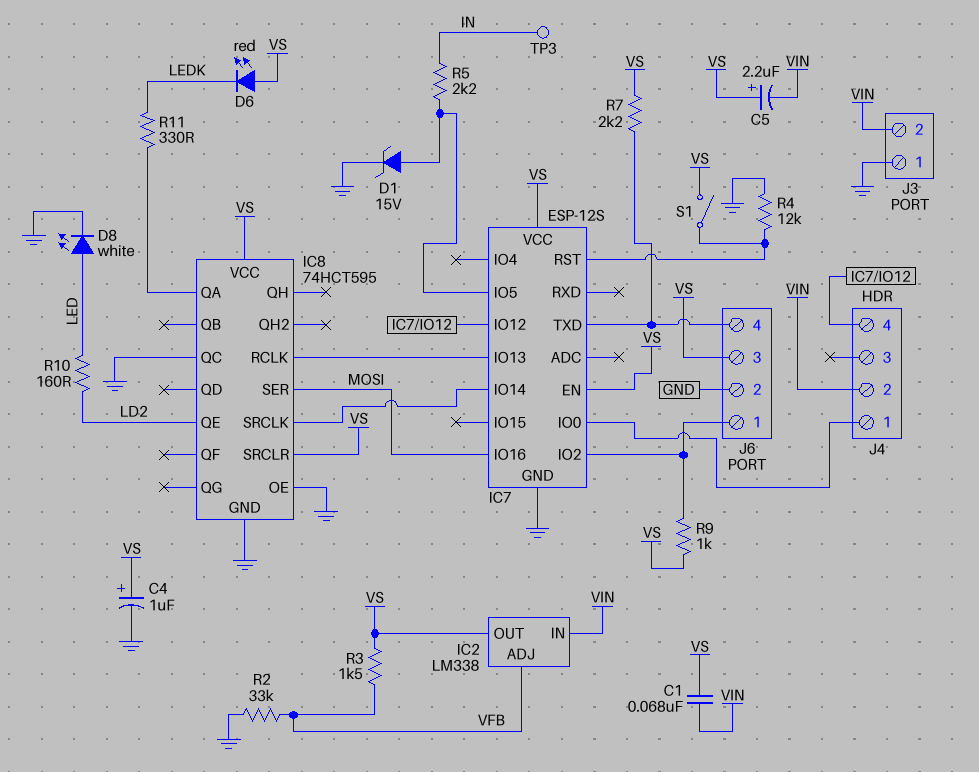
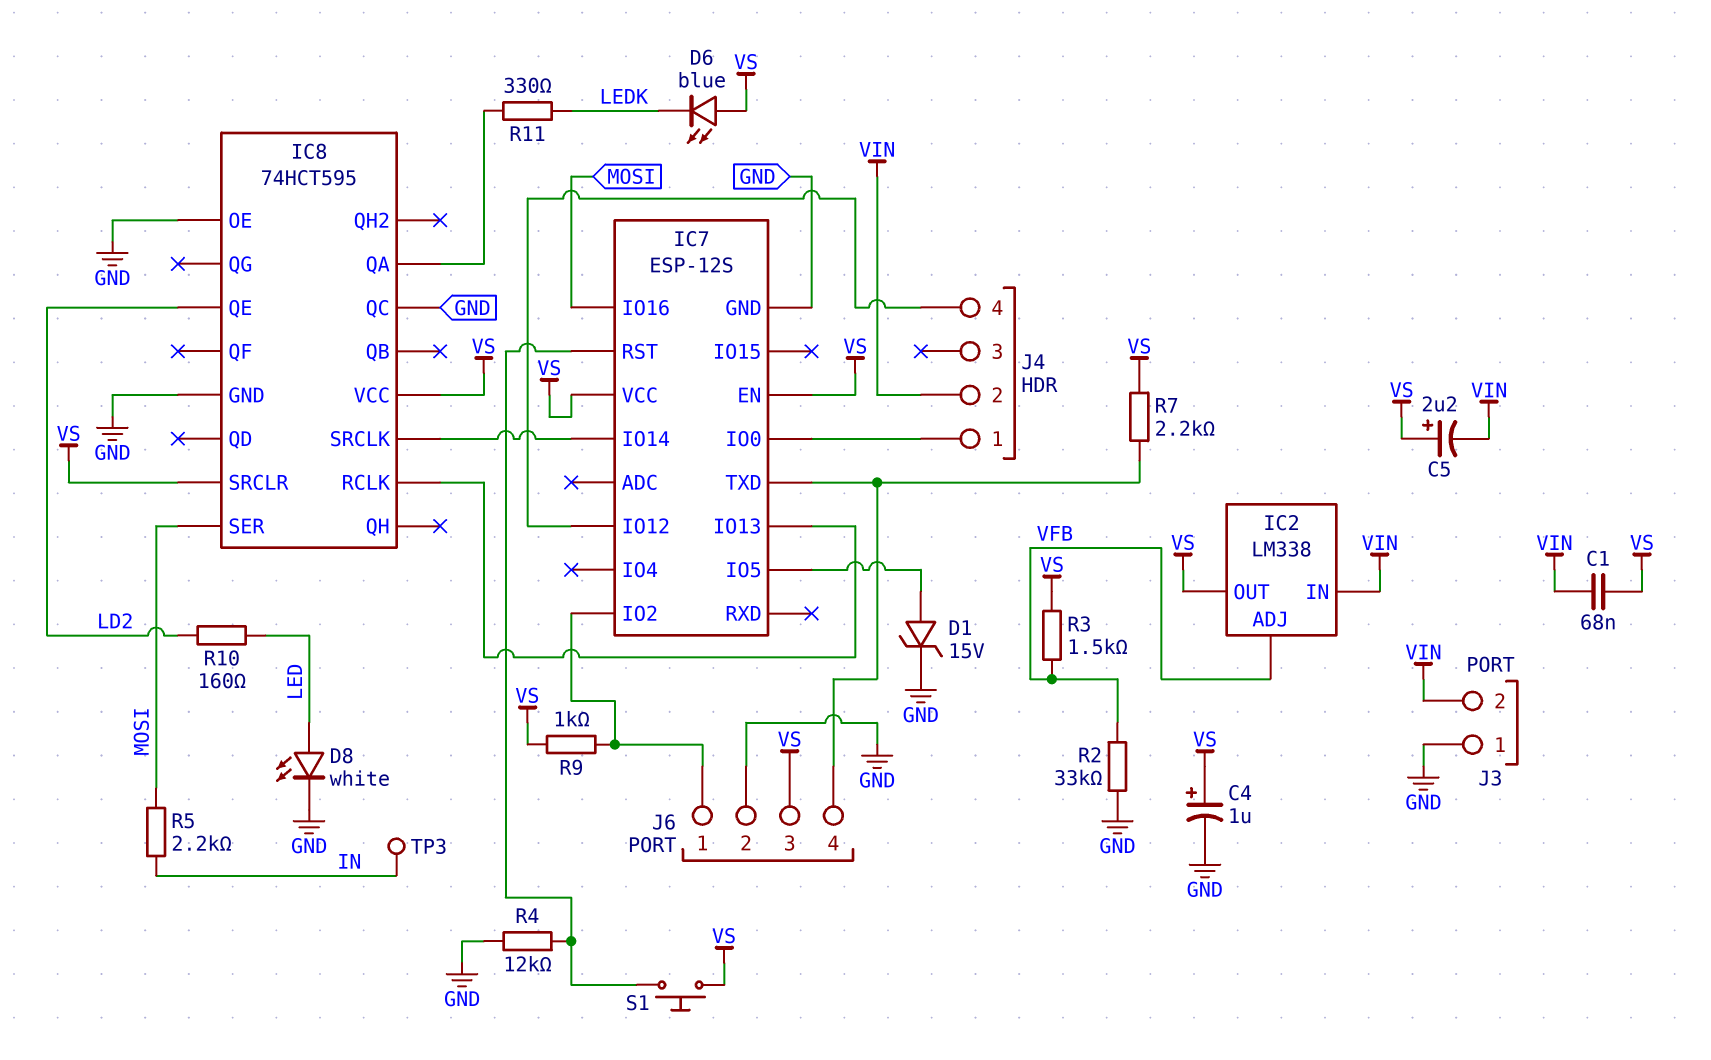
D6: LED red (A VS, K LEDK) -> LED blue (A VS, K LEDK)
R5: 2.2k (IC7/IO5, IN) -> 2.2k (IN, MOSI)
S1: switch (IC7/RST, VS) -> button (IC7/RST, VS)

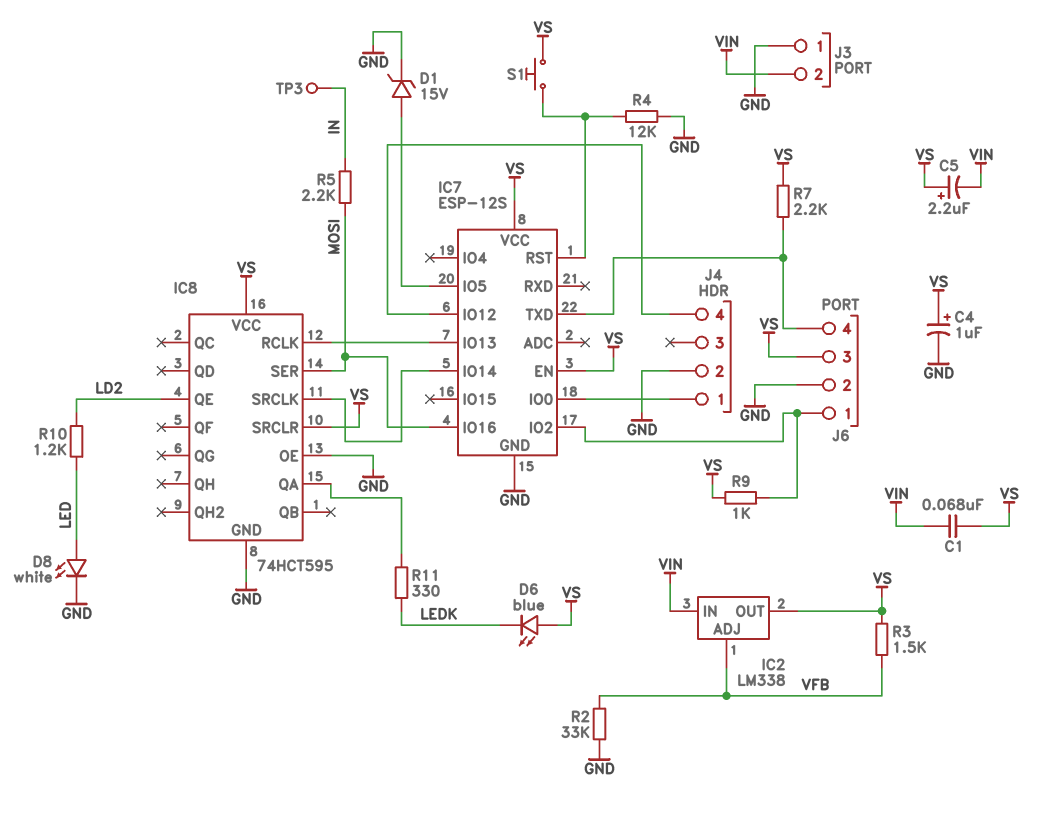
IC8 pin QC: GND -> none
J4 pin 2: VIN -> GND
R10: 160 (LD2, LED) -> 1.2k (LD2, LED)

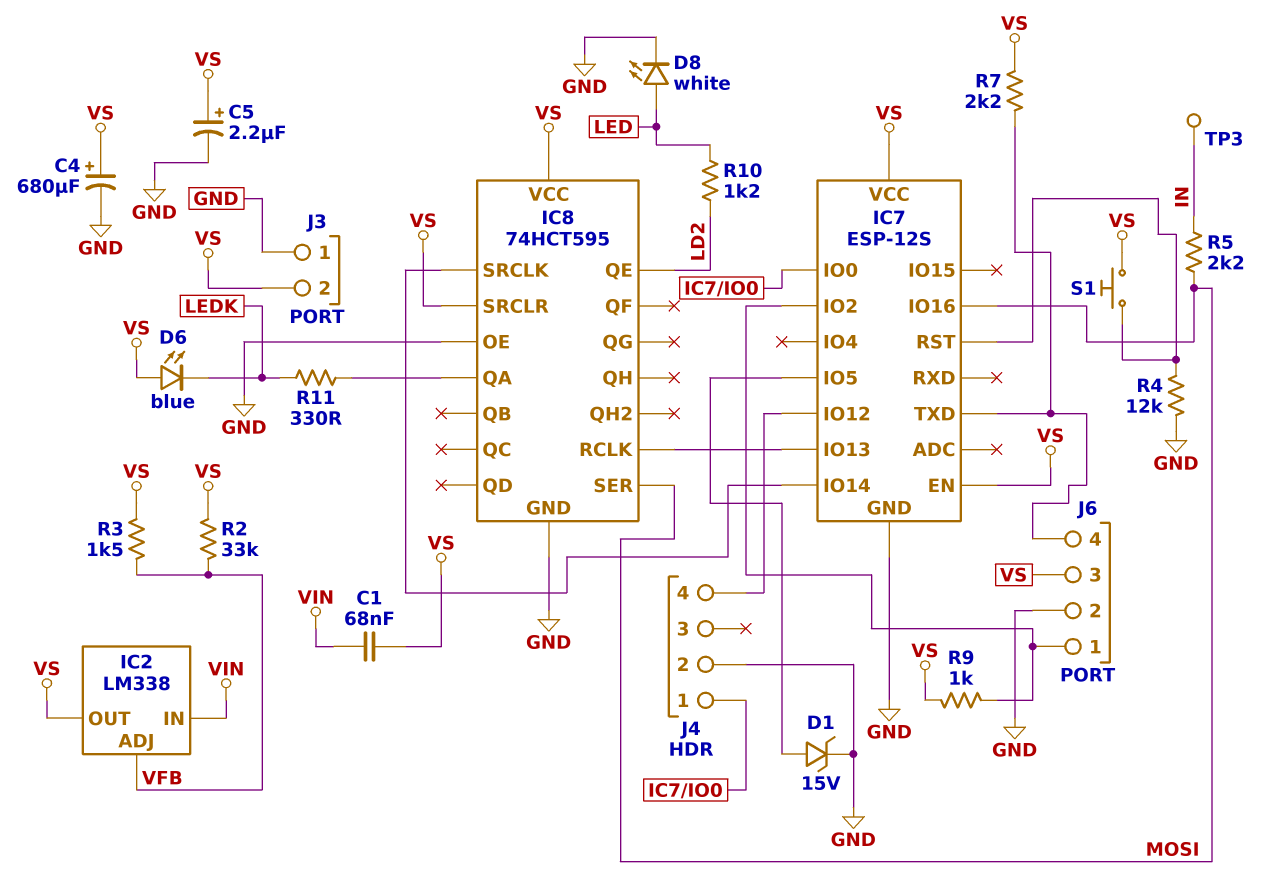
C4: 1uF (plus VS, minus GND) -> 680uF (plus VS, minus GND)
C5: 2.2uF (plus VS, minus VIN) -> 2.2uF (plus VS, minus GND)
J3 pin 2: VIN -> VS
R2: 33k (GND, VFB) -> 33k (VFB, VS)

